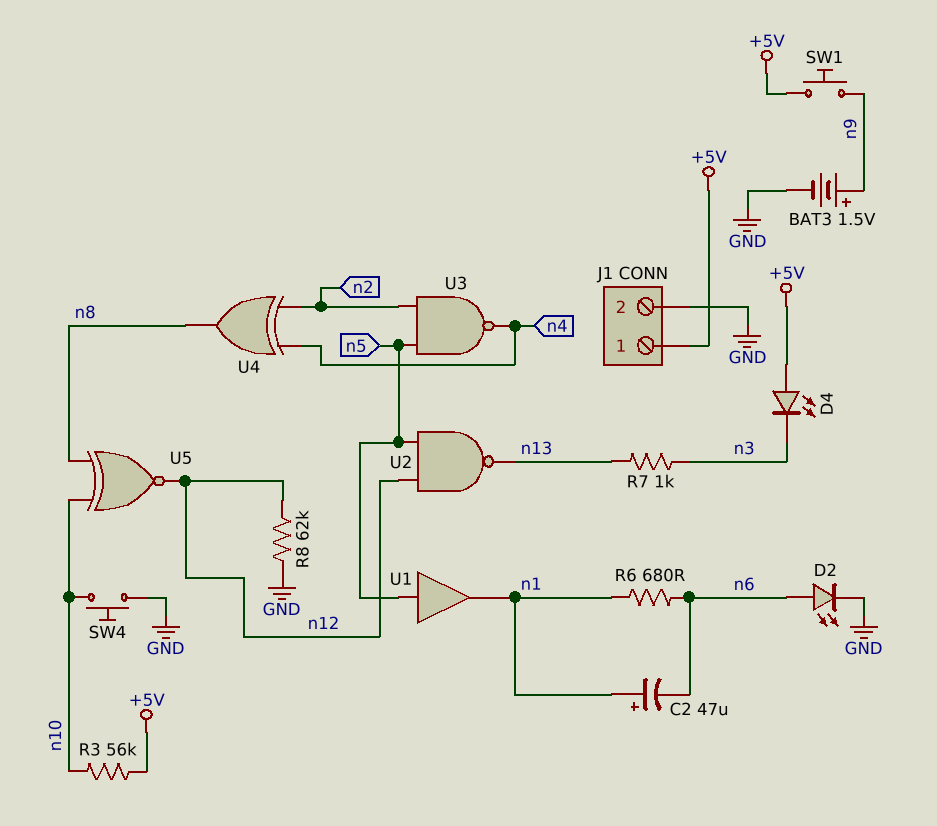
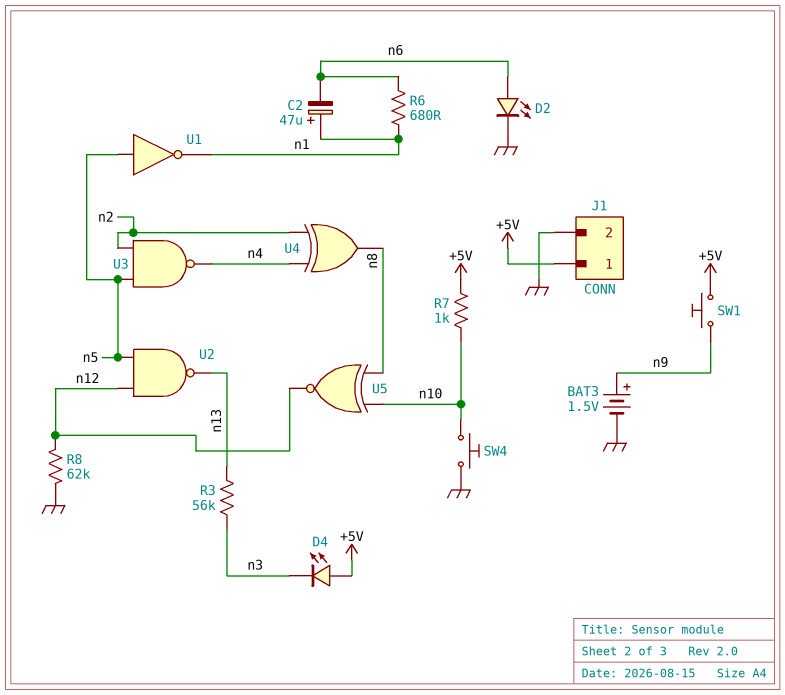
R3: 56k (+5V, n10) -> 56k (n3, n13)
R7: 1k (n3, n13) -> 1k (+5V, n10)
U1: buffer (in n5, out n1) -> NOT (in n5, out n1)

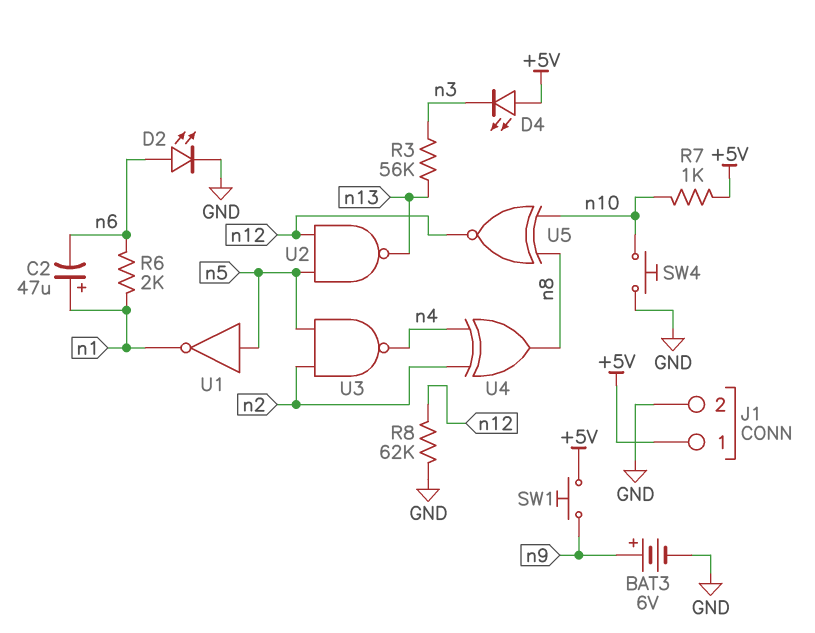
BAT3: 1.5V (plus n9, minus GND) -> 6V (plus n9, minus GND)
R6: 680 (n1, n6) -> 2k (n1, n6)

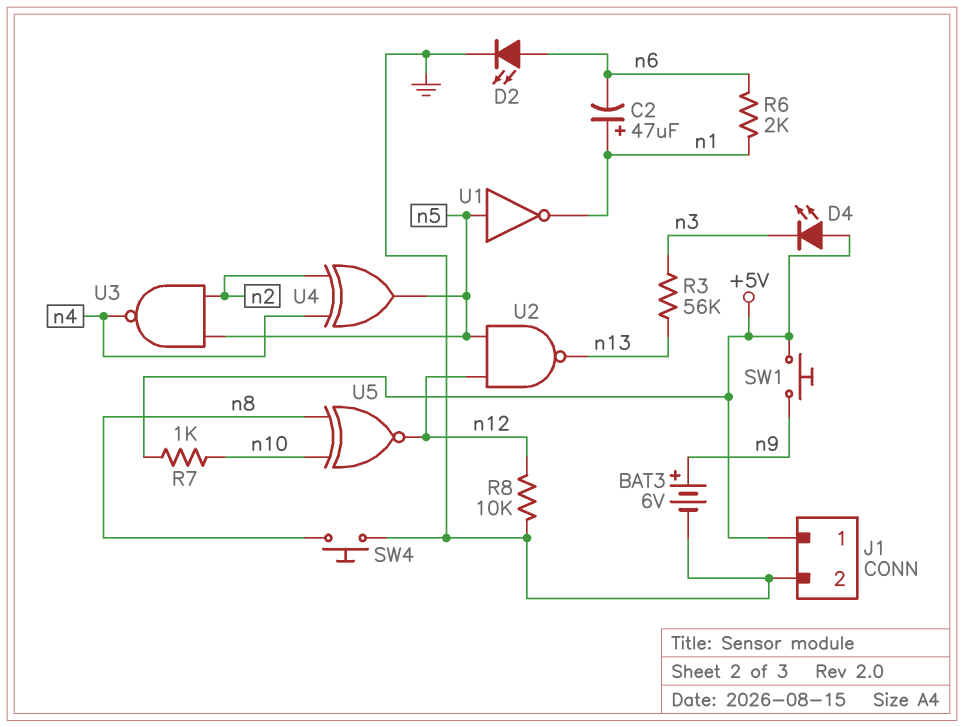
R8: 62k (GND, n12) -> 10k (GND, n12)
SW4: button (GND, n10) -> button (GND, n8)
U4: XOR (in n2, in n4, out n8) -> XOR (in n2, in n4, out n5)

